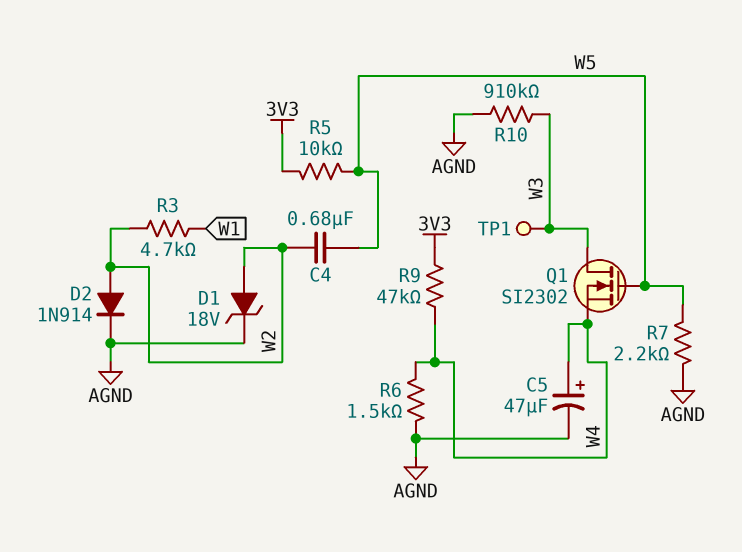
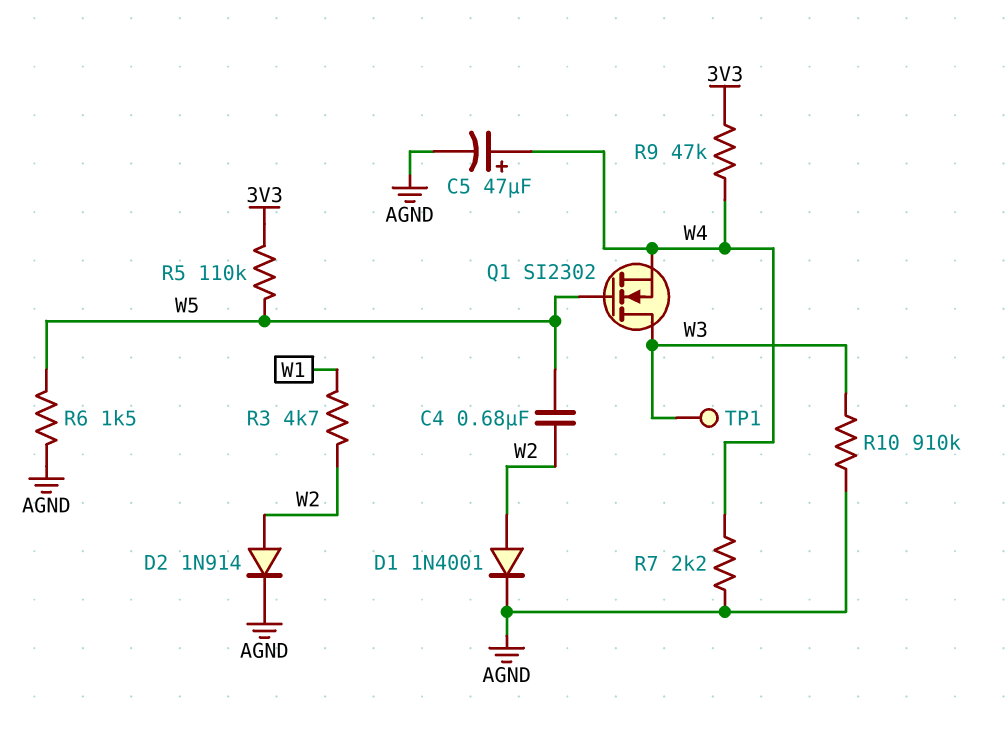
D1: zener 18V (A W2, K AGND) -> diode 1N4001 (A W2, K AGND)
R5: 10k (3V3, W5) -> 110k (3V3, W5)
R6: 1.5k (AGND, W4) -> 1.5k (AGND, W5)
R7: 2.2k (AGND, W5) -> 2.2k (AGND, W4)

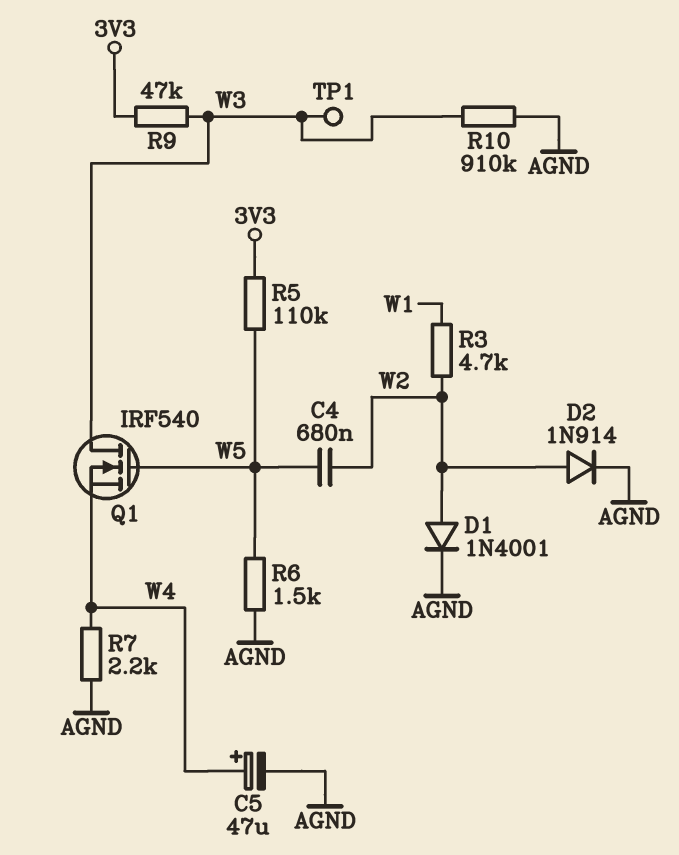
Q1: NMOS SI2302 (G W5, D W3, S W4) -> NMOS IRF540 (G W5, D W3, S W4)
R9: 47k (3V3, W4) -> 47k (3V3, W3)

